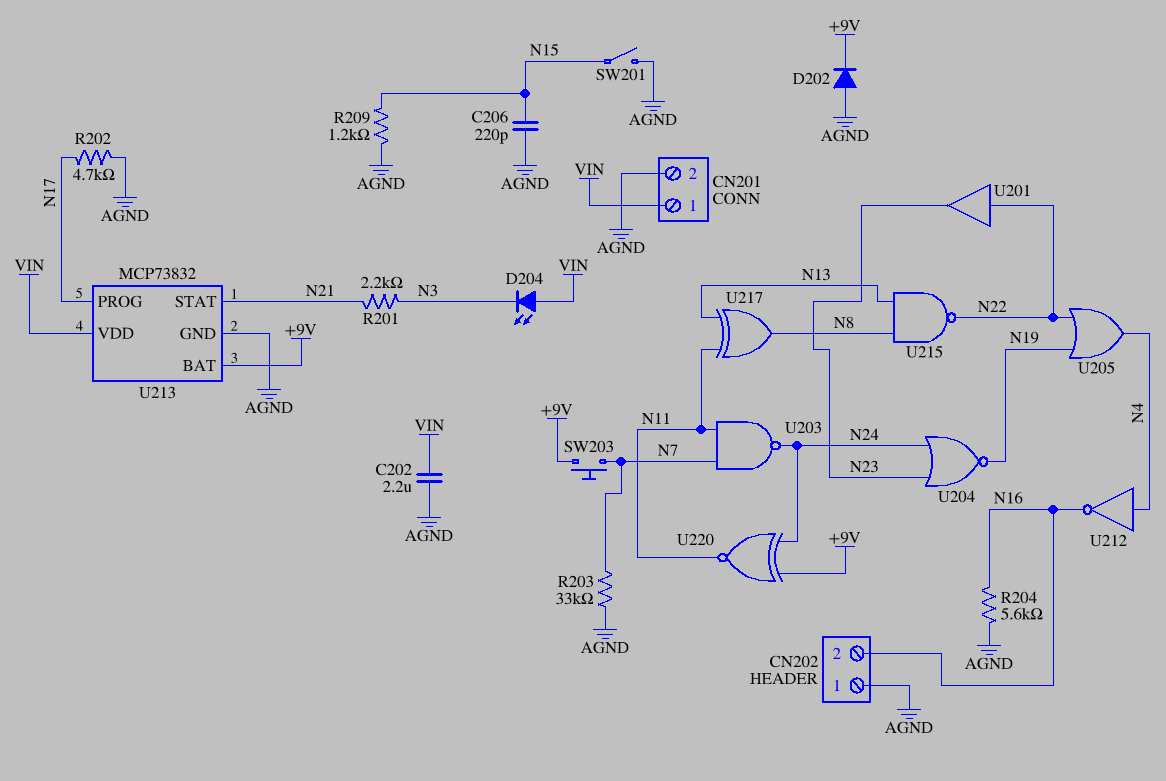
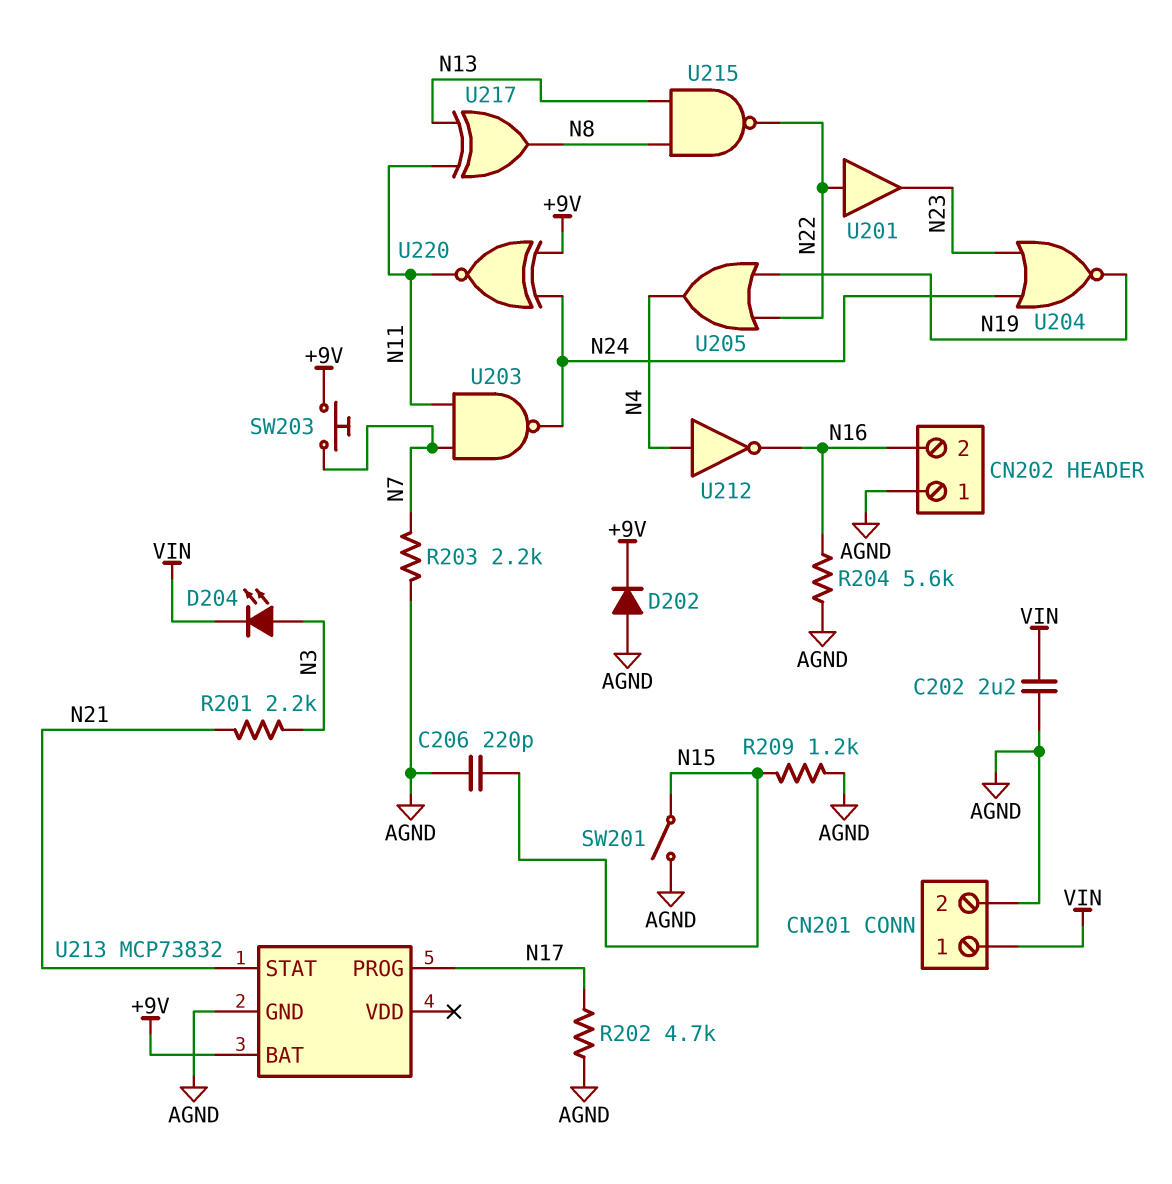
D204: LED (A VIN, K N3) -> LED (A N3, K VIN)
R203: 33k (AGND, N7) -> 2.2k (AGND, N7)
U213 pin VDD: VIN -> none

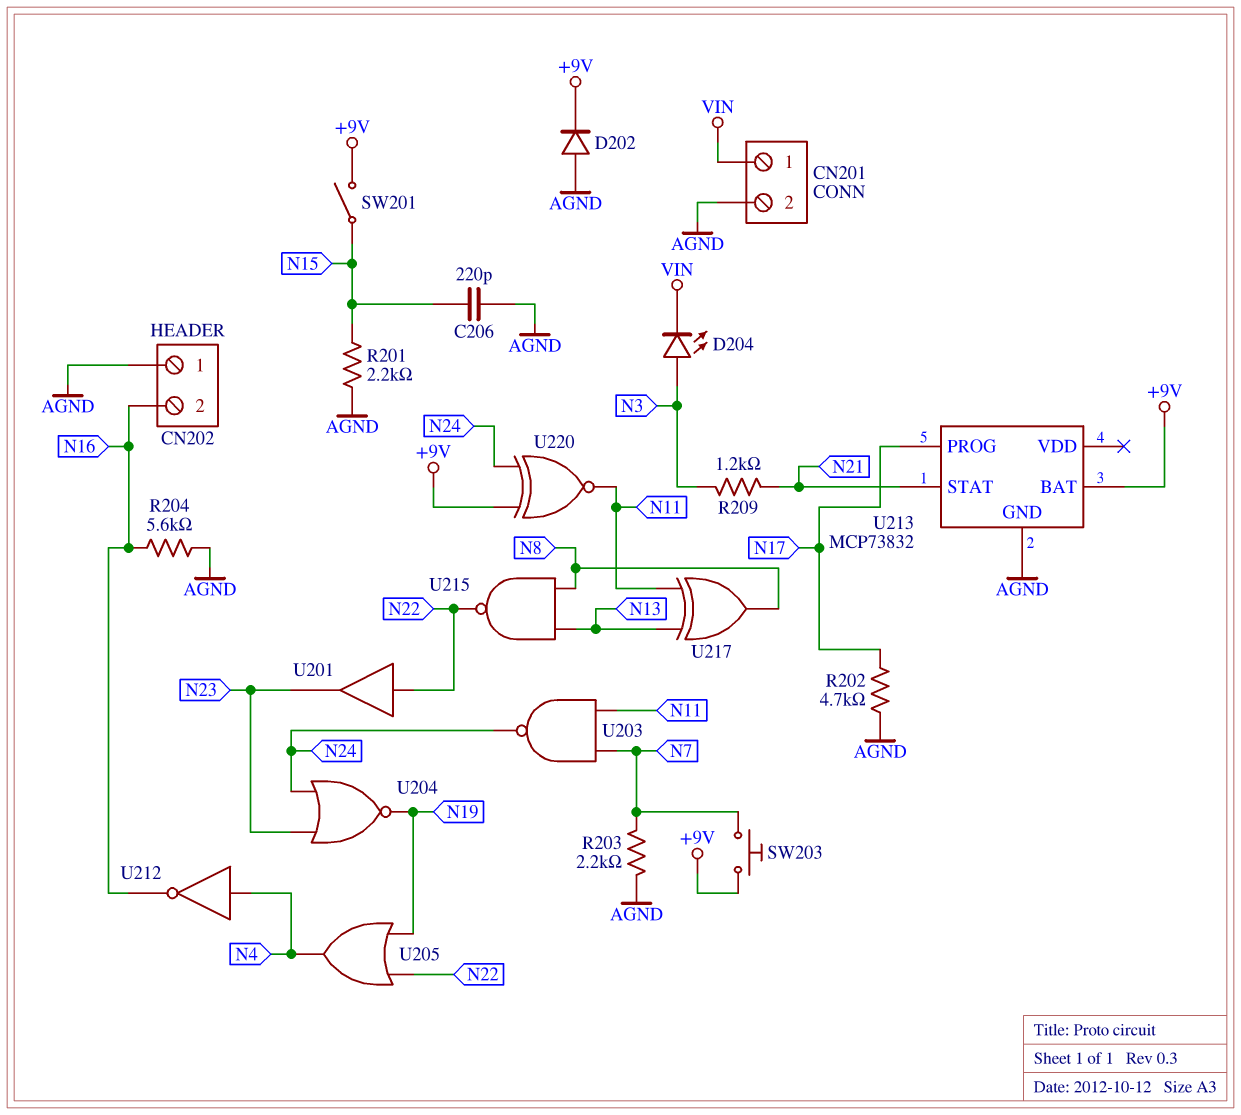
C202: 2.2uF (AGND, VIN) -> none
R201: 2.2k (N3, N21) -> 2.2k (AGND, N15)
R209: 1.2k (AGND, N15) -> 1.2k (N3, N21)
SW201: switch (AGND, N15) -> switch (+9V, N15)

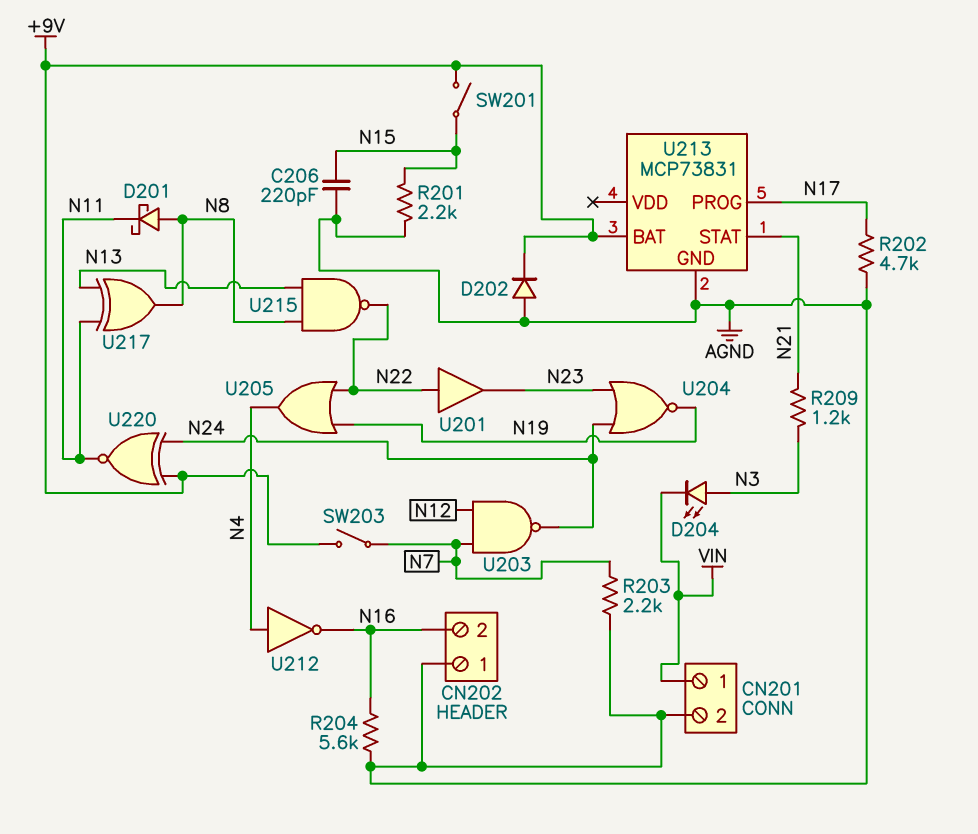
D201: none -> schottky (A N8, K N11)
SW203: button (+9V, N7) -> switch (+9V, N7)
U203: NAND (in N7, in N11, out N24) -> NAND (in N7, in N12, out N24)
U213: MCP73832 -> MCP73831

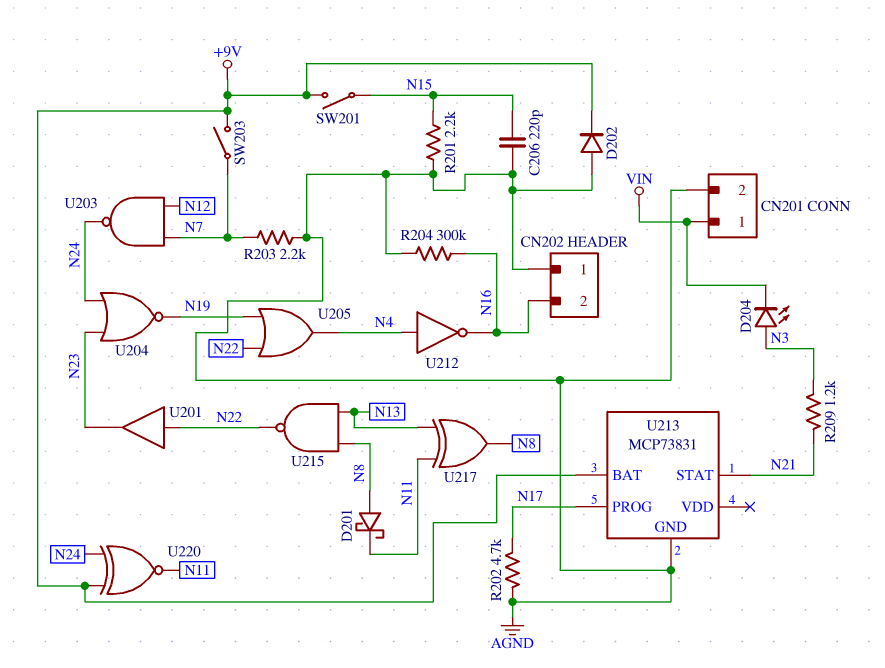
R204: 5.6k (AGND, N16) -> 300k (AGND, N16)

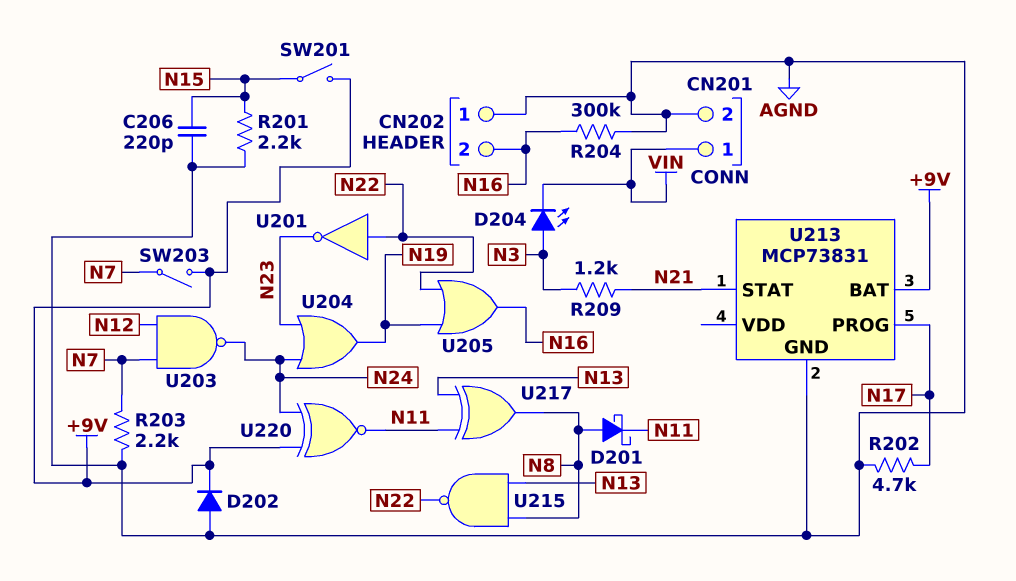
U201: buffer (in N22, out N23) -> NOT (in N22, out N23)
U204: NOR (in N23, in N24, out N19) -> OR (in N23, in N24, out N19)
U205: OR (in N19, in N22, out N4) -> OR (in N19, in N22, out N16)
U212: NOT (in N4, out N16) -> none

